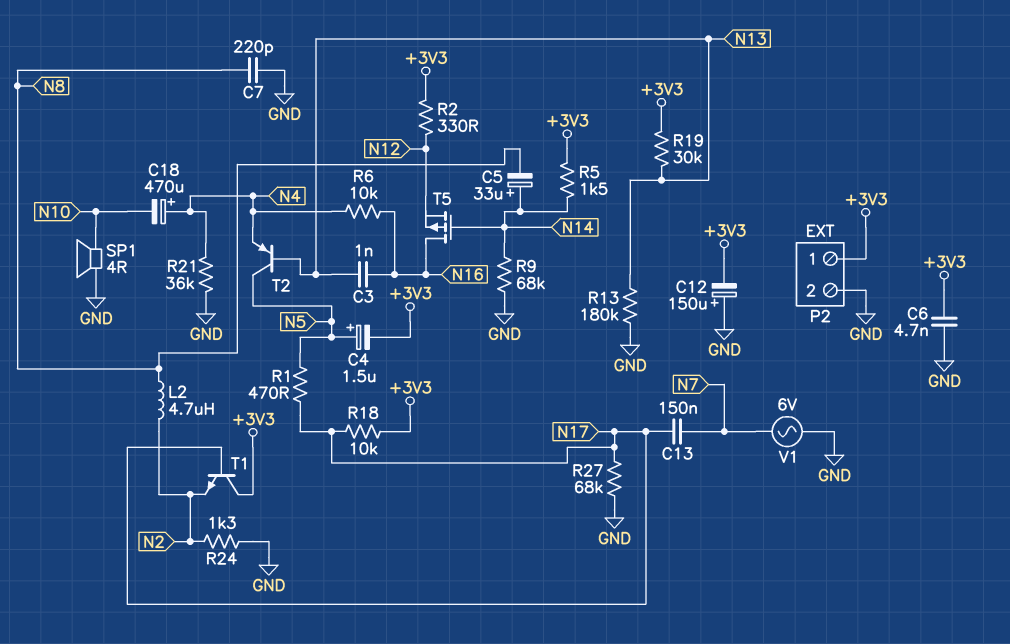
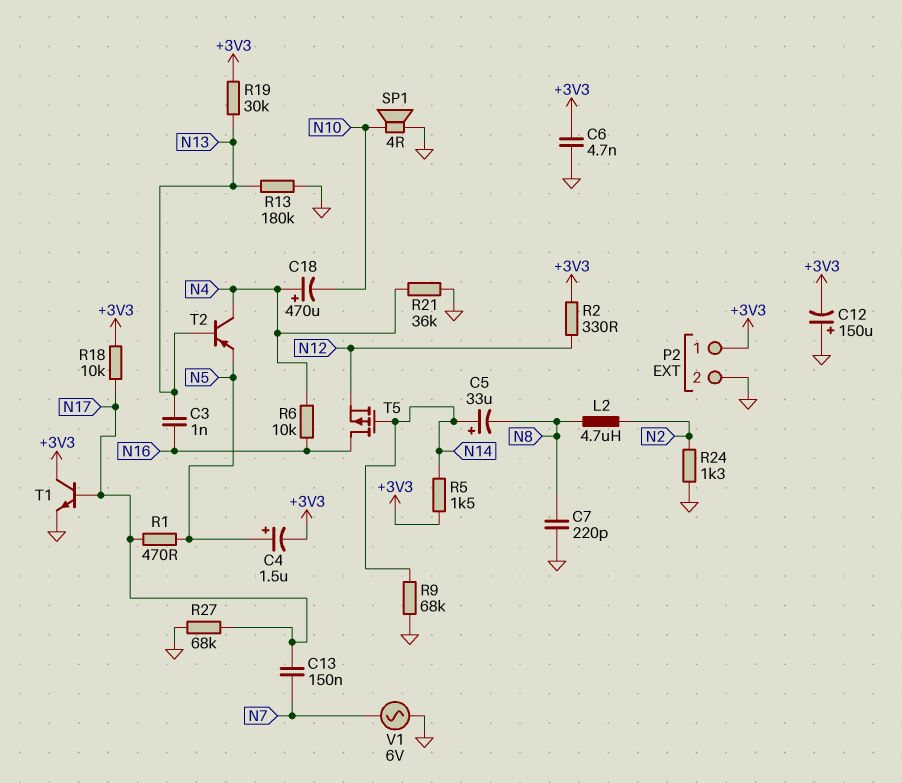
T1: NPN (B N17, C +3V3, E N2) -> NPN (B N17, C +3V3, E GND)
T2: PNP (B N13, C N5, E N4) -> PNP (B N13, C N4, E N5)

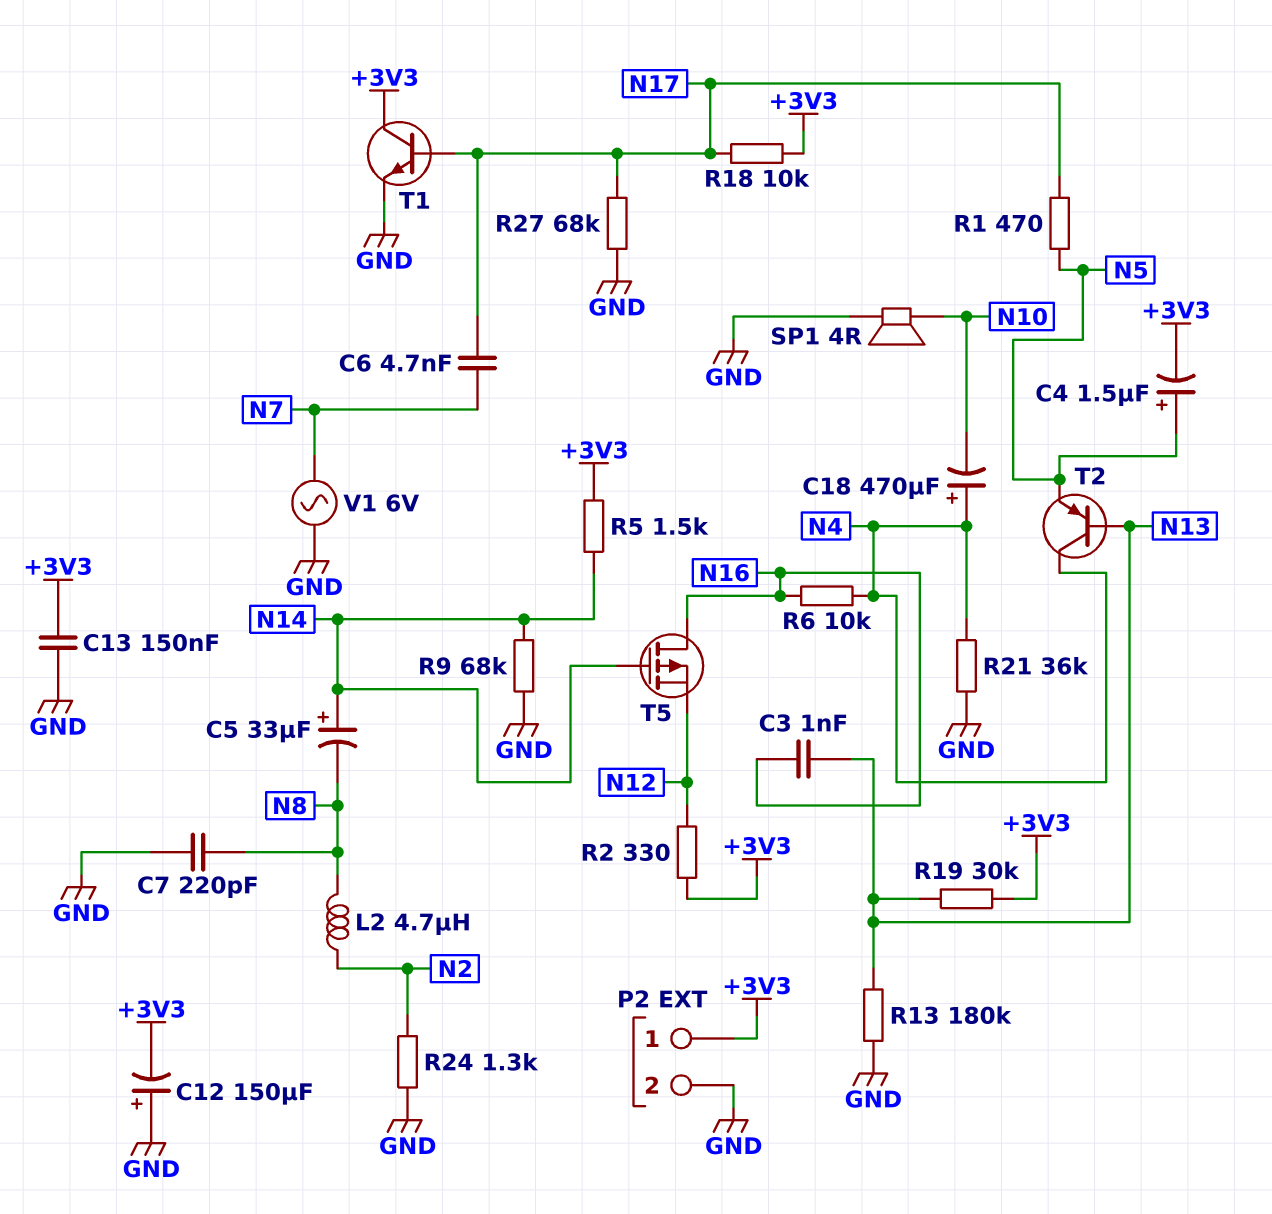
C6: 4.7nF (+3V3, GND) -> 4.7nF (N7, N17)
C13: 150nF (N7, N17) -> 150nF (+3V3, GND)

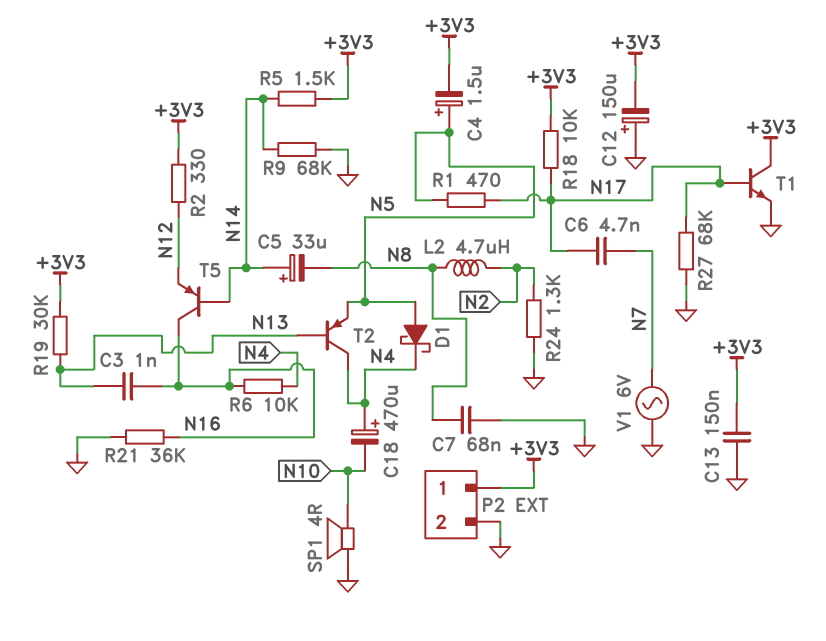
C7: 220pF (GND, N8) -> 68nF (GND, N8)
D1: none -> schottky (A N5, K N4)
R13: 180k (GND, N13) -> none
R21: 36k (GND, N4) -> 36k (GND, N16)
T5: PMOS (G N14, D N16, S N12) -> PNP (B N14, C N16, E N12)

